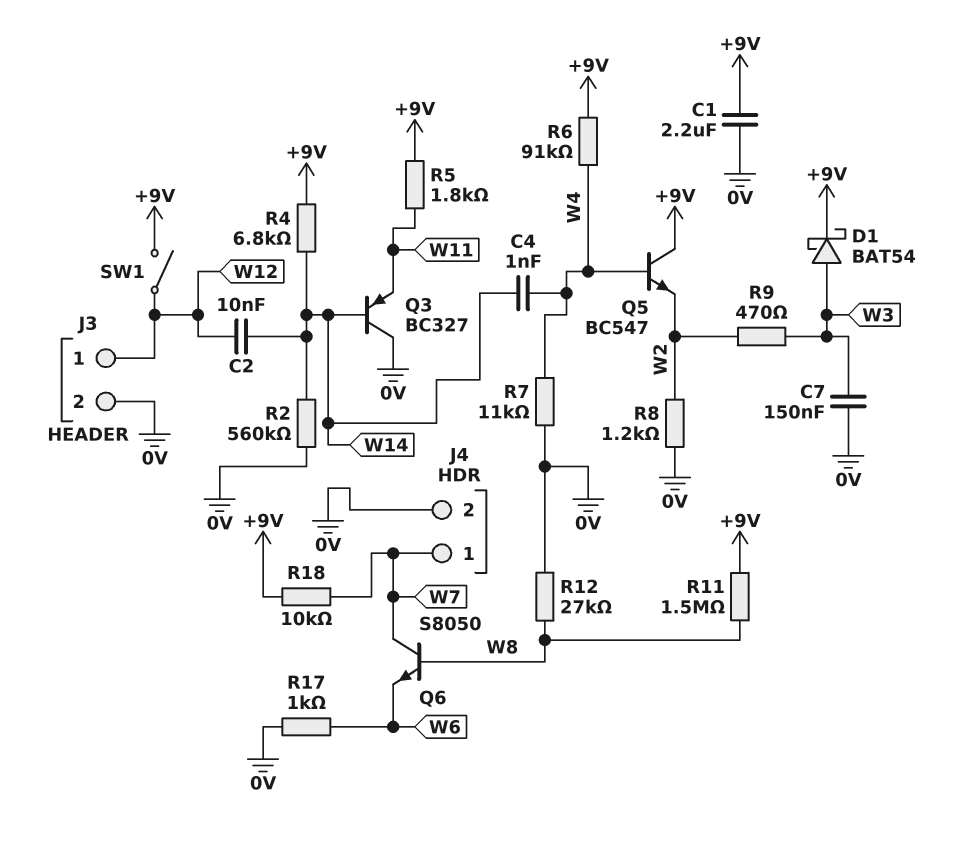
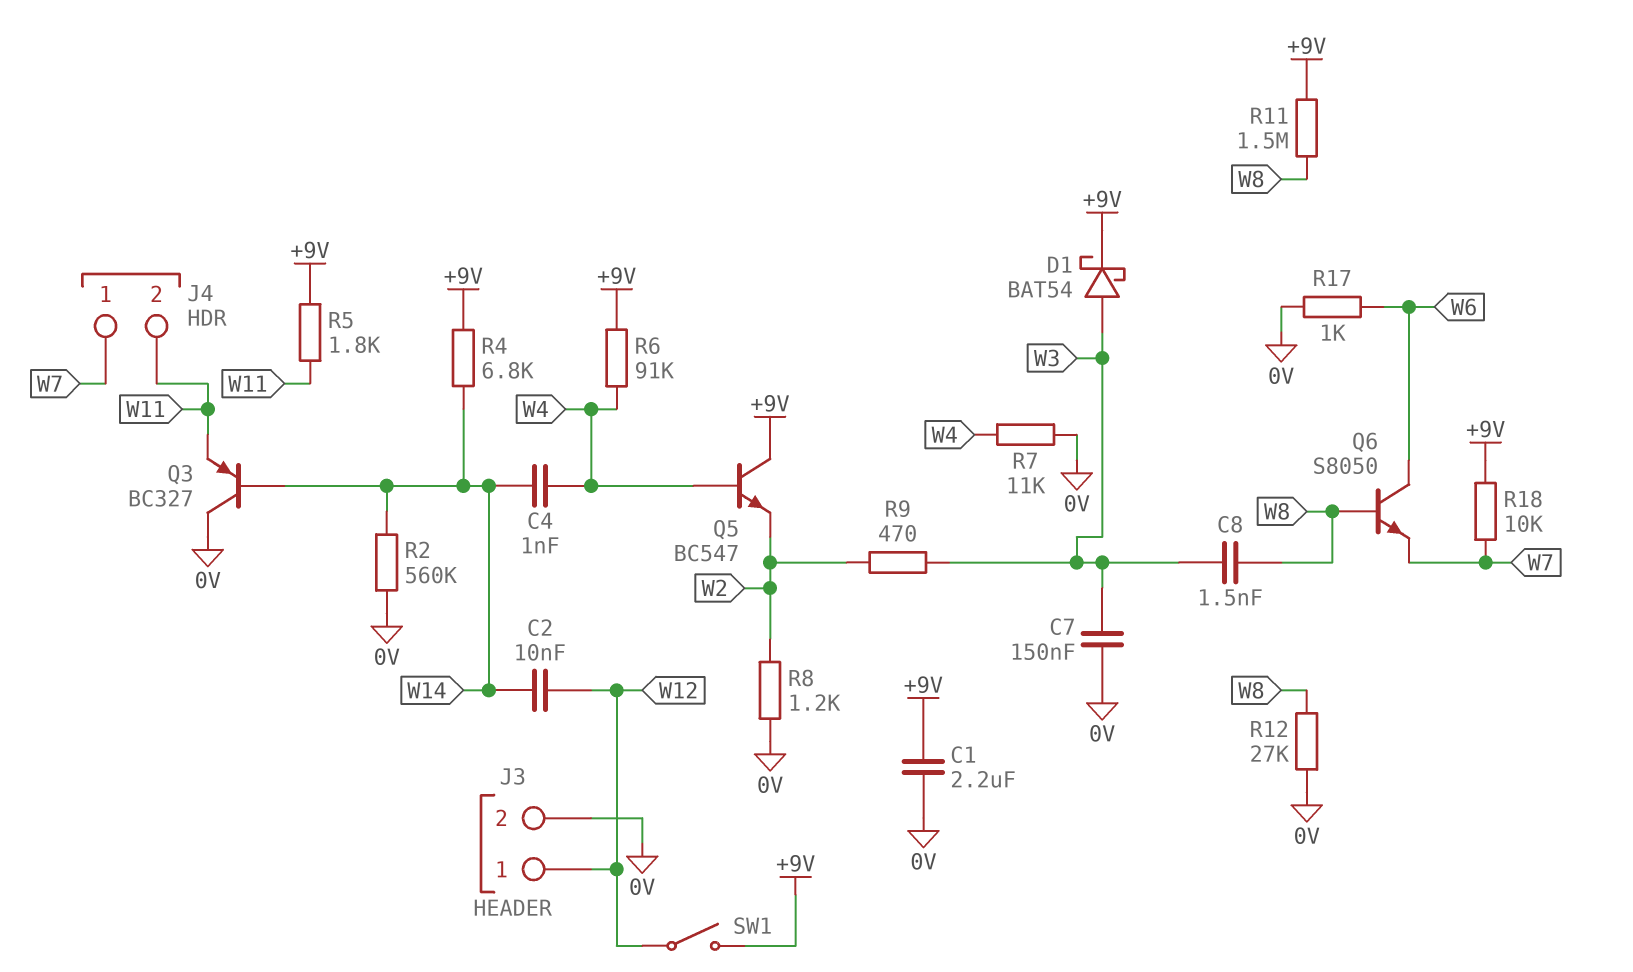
C8: none -> 1.5nF (W3, W8)
J4 pin 2: 0V -> W11
Q6: NPN S8050 (B W8, C W7, E W6) -> NPN S8050 (B W8, C W6, E W7)

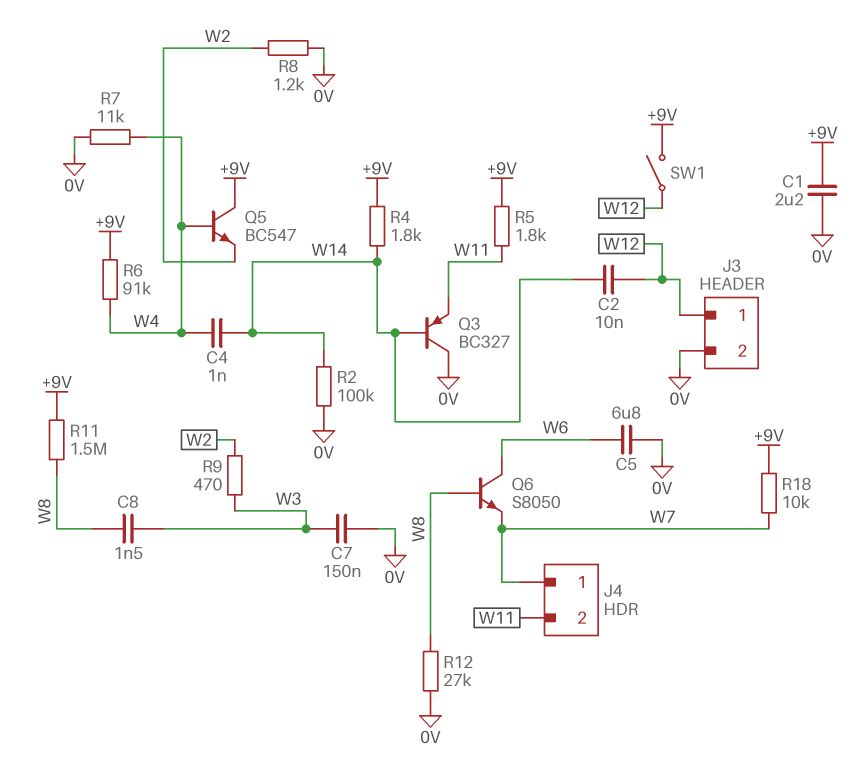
C5: none -> 6.8uF (0V, W6)
D1: schottky BAT54 (A W3, K +9V) -> none
R2: 560k (0V, W14) -> 100k (0V, W14)
R4: 6.8k (+9V, W14) -> 1.8k (+9V, W14)
R17: 1k (0V, W6) -> none

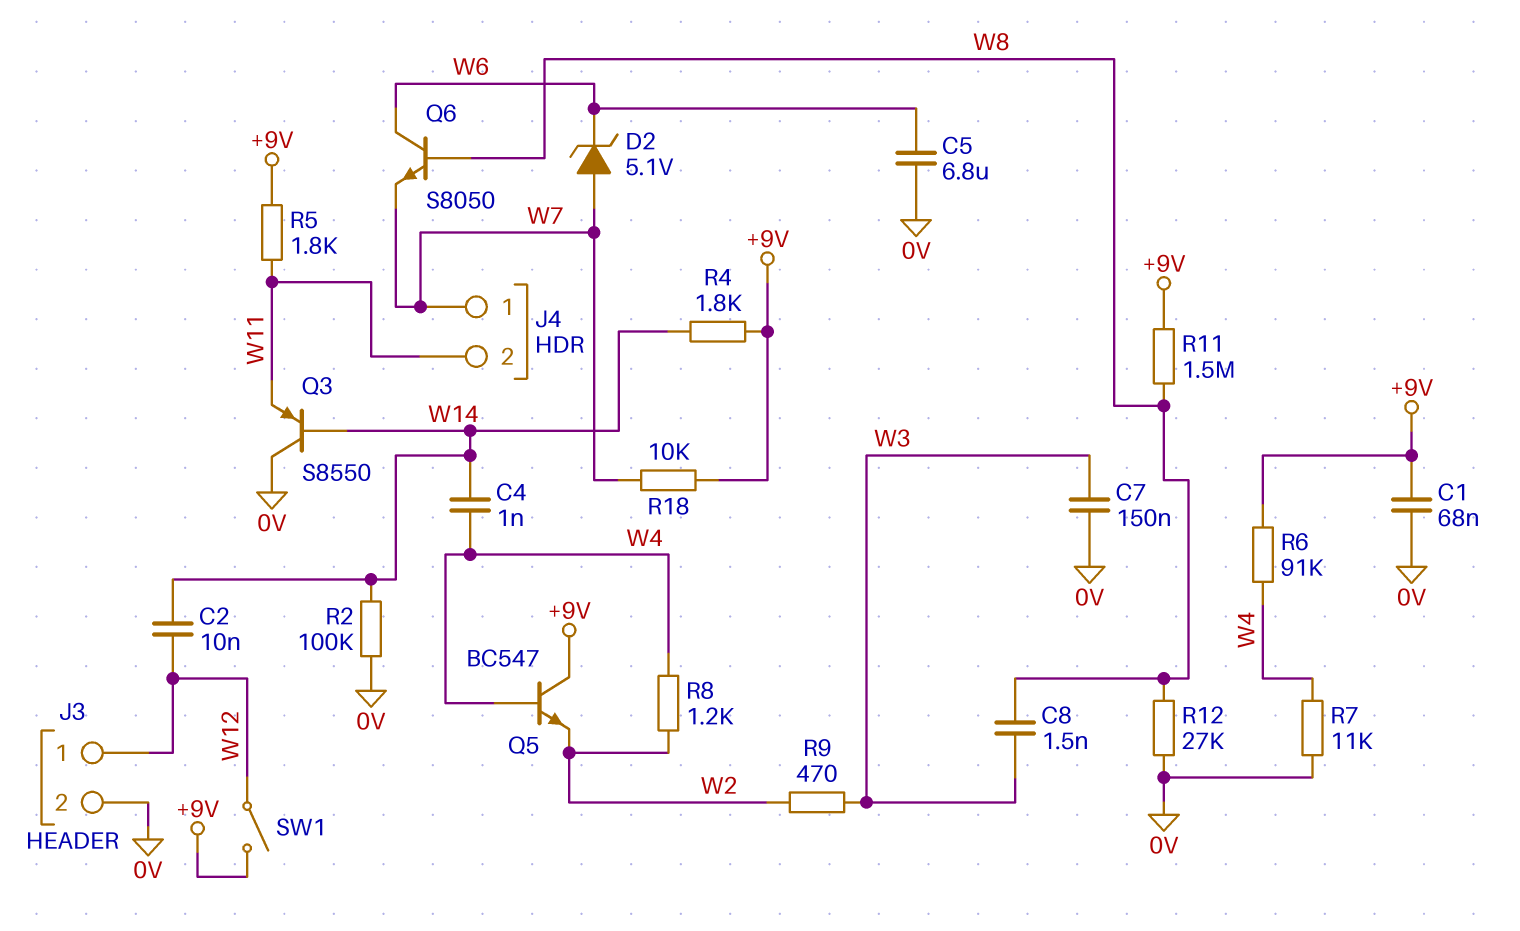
C1: 2.2uF (+9V, 0V) -> 68nF (+9V, 0V)
D2: none -> zener 5.1V (A W7, K W6)
Q3: PNP BC327 (B W14, C 0V, E W11) -> PNP S8550 (B W14, C 0V, E W11)
R8: 1.2k (0V, W2) -> 1.2k (W2, W4)

